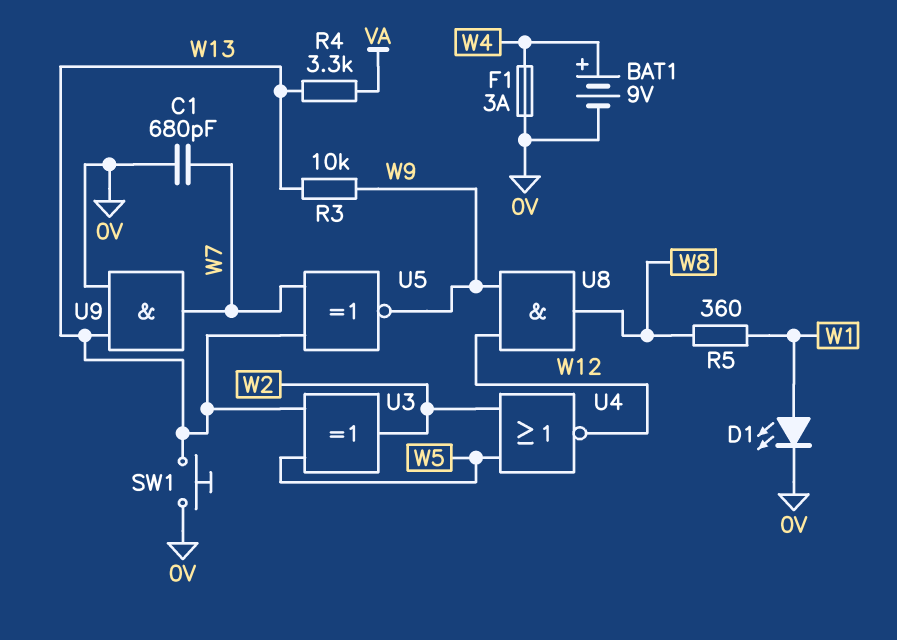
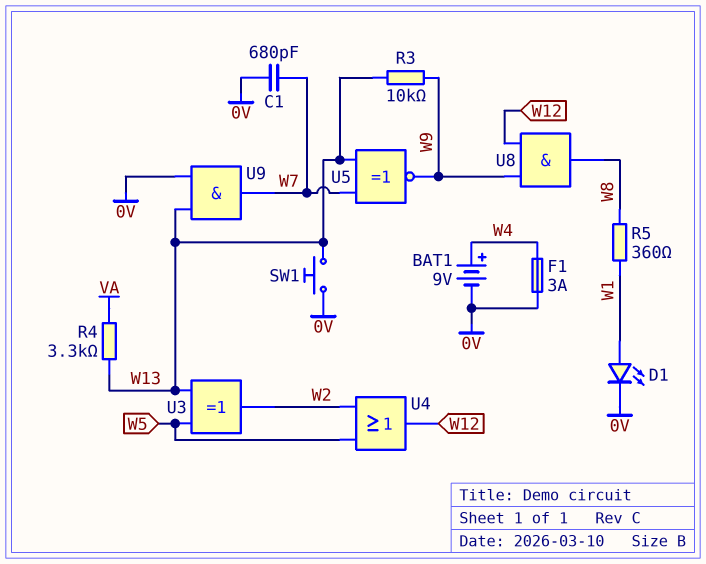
U4: NOR (in W2, in W5, out W12) -> OR (in W2, in W5, out W12)

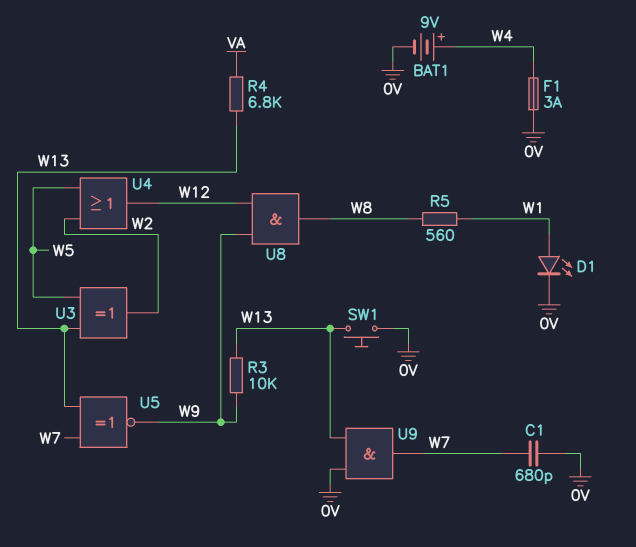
R4: 3.3k (VA, W13) -> 6.8k (VA, W13)
R5: 360 (W1, W8) -> 560 (W1, W8)

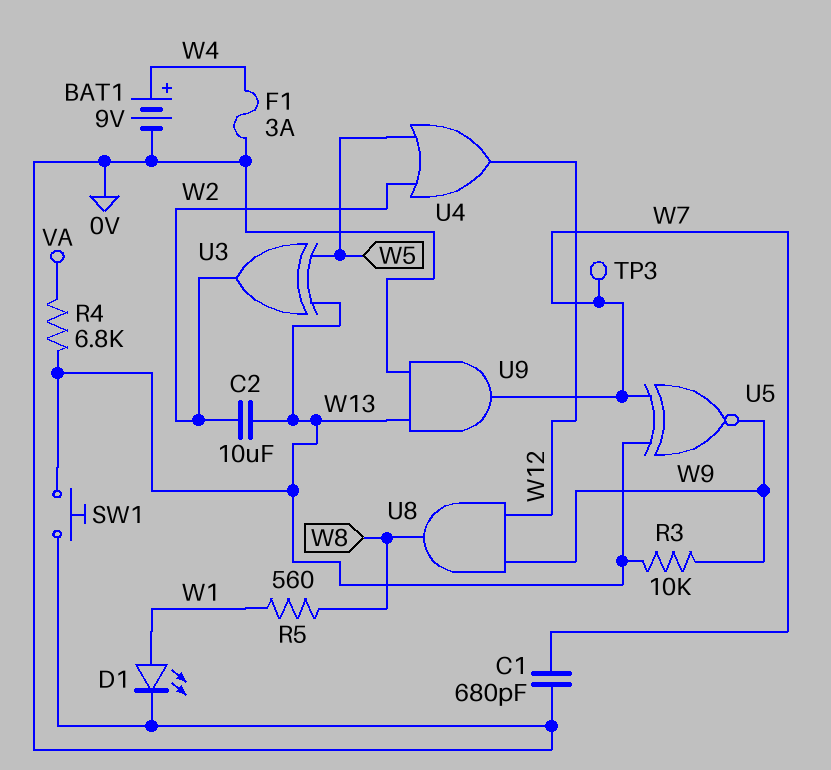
C2: none -> 10uF (W2, W13)
TP3: none -> test point (W7)

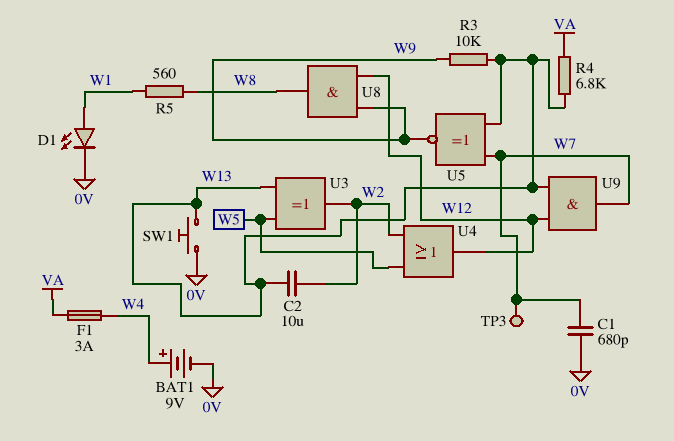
F1: 3A (0V, W4) -> 3A (VA, W4)
U9: AND (in 0V, in W13, out W7) -> AND (in W12, in W13, out W7)

